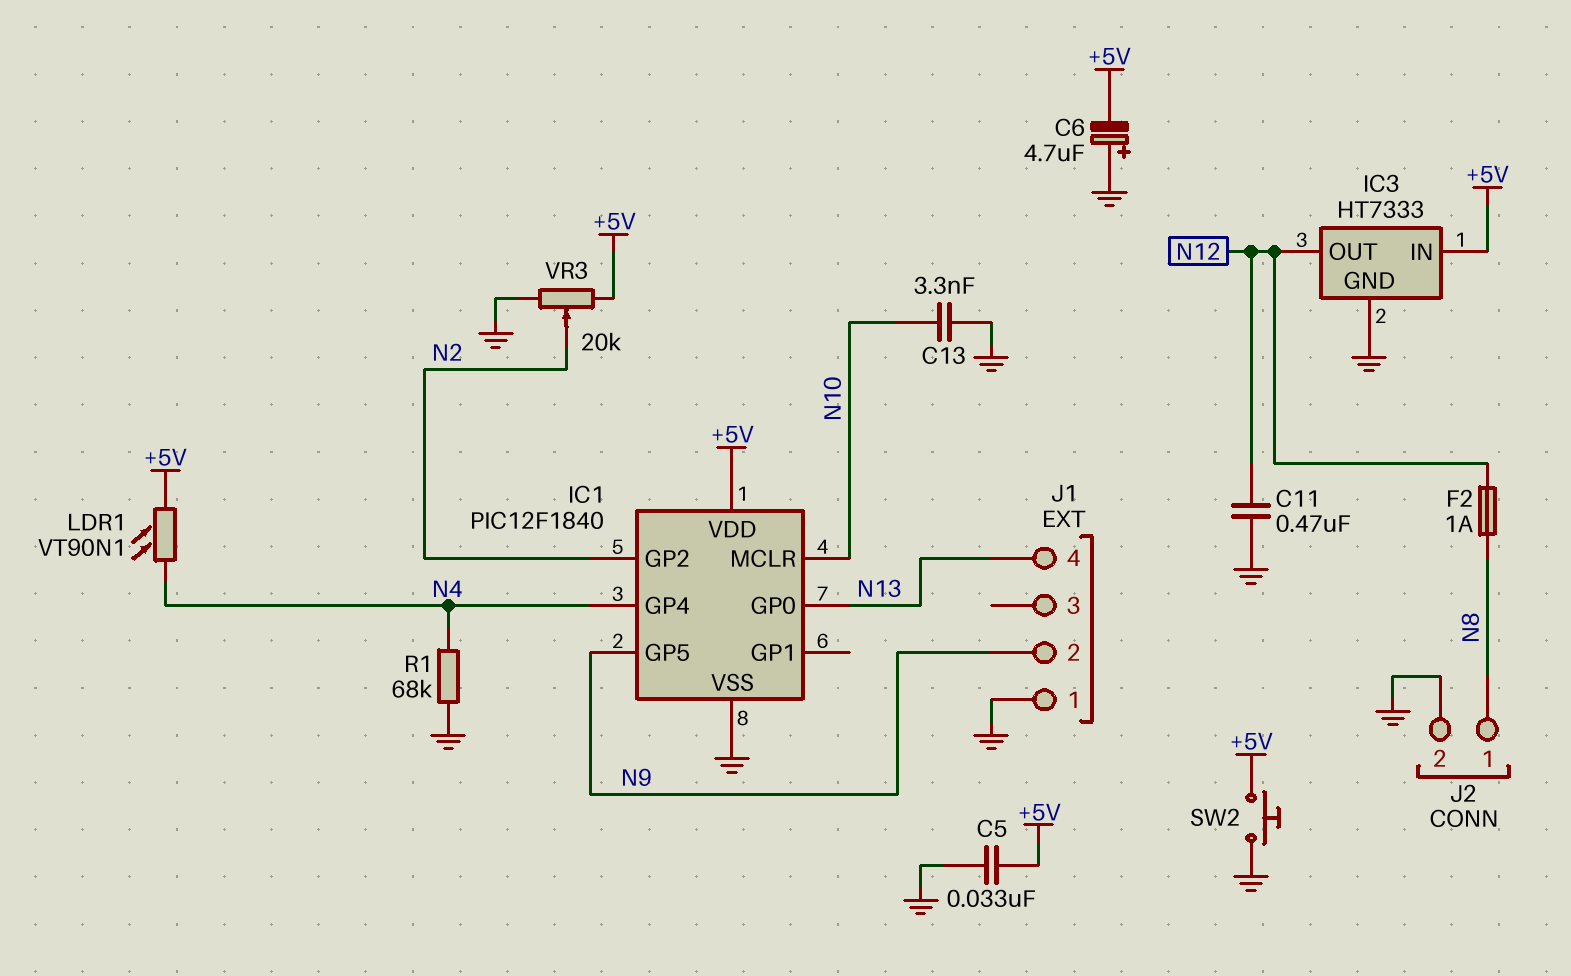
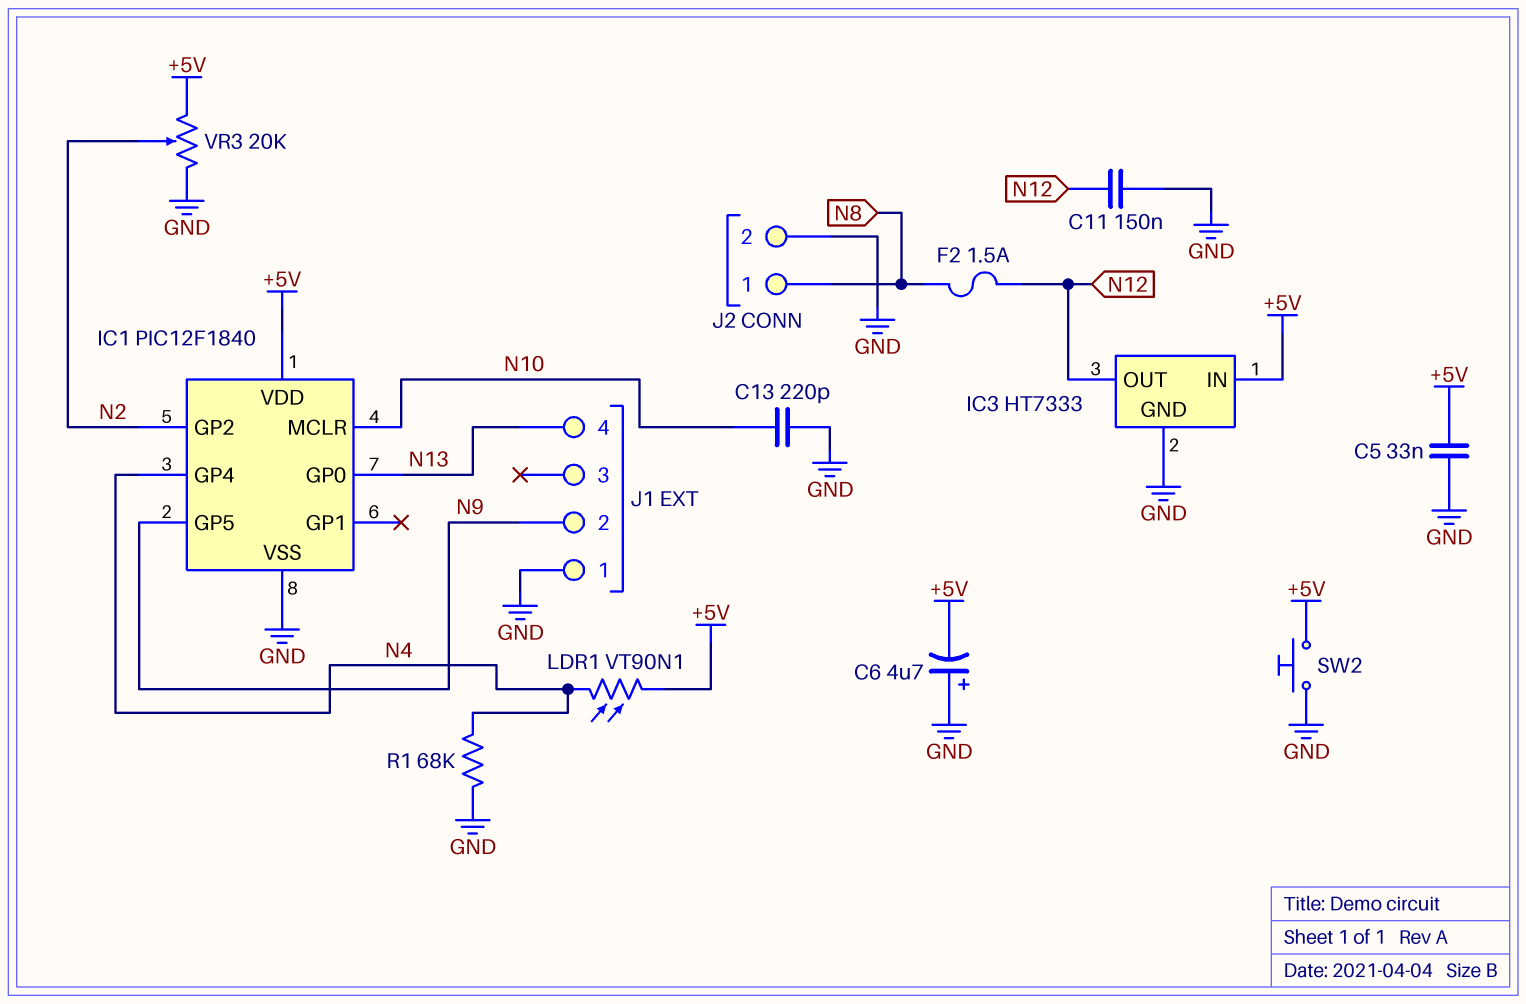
C11: 470nF (GND, N12) -> 150nF (GND, N12)
C13: 3.3nF (GND, N10) -> 220pF (GND, N10)
F2: 1A (N8, N12) -> 1.5A (N8, N12)

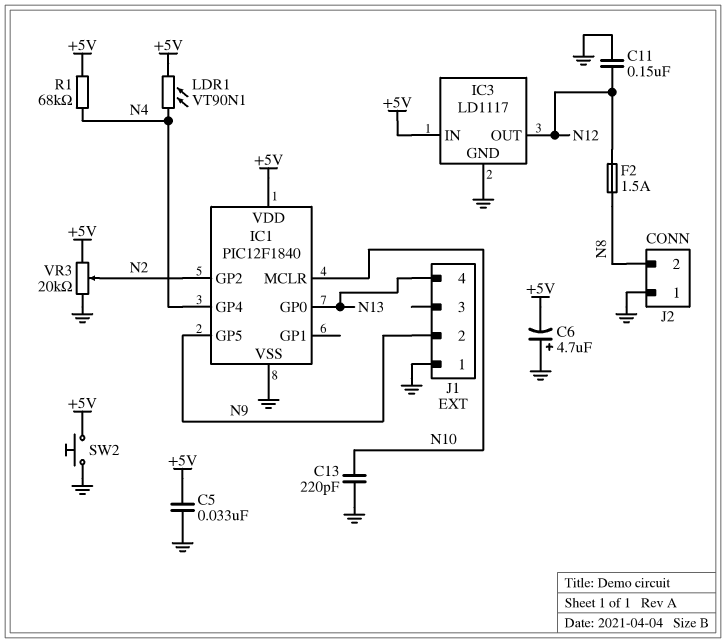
IC3: HT7333 -> LD1117
J2 pin 1: N8 -> GND
J2 pin 2: GND -> N8
R1: 68k (GND, N4) -> 68k (+5V, N4)

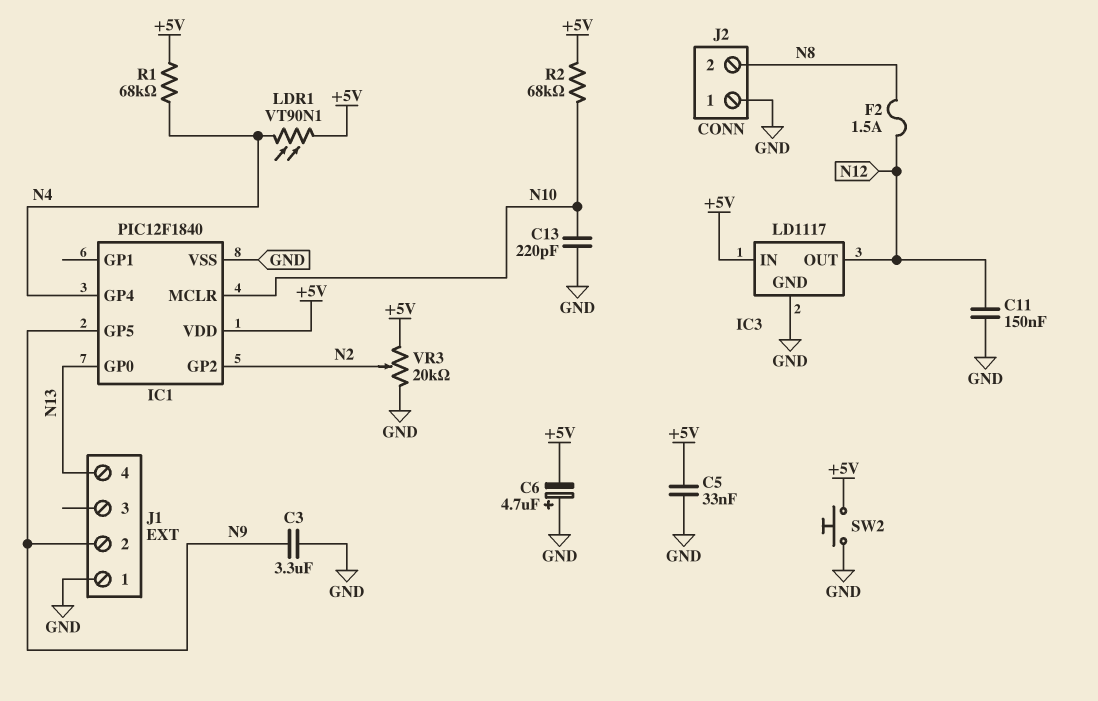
C3: none -> 3.3uF (GND, N9)
R2: none -> 68k (+5V, N10)

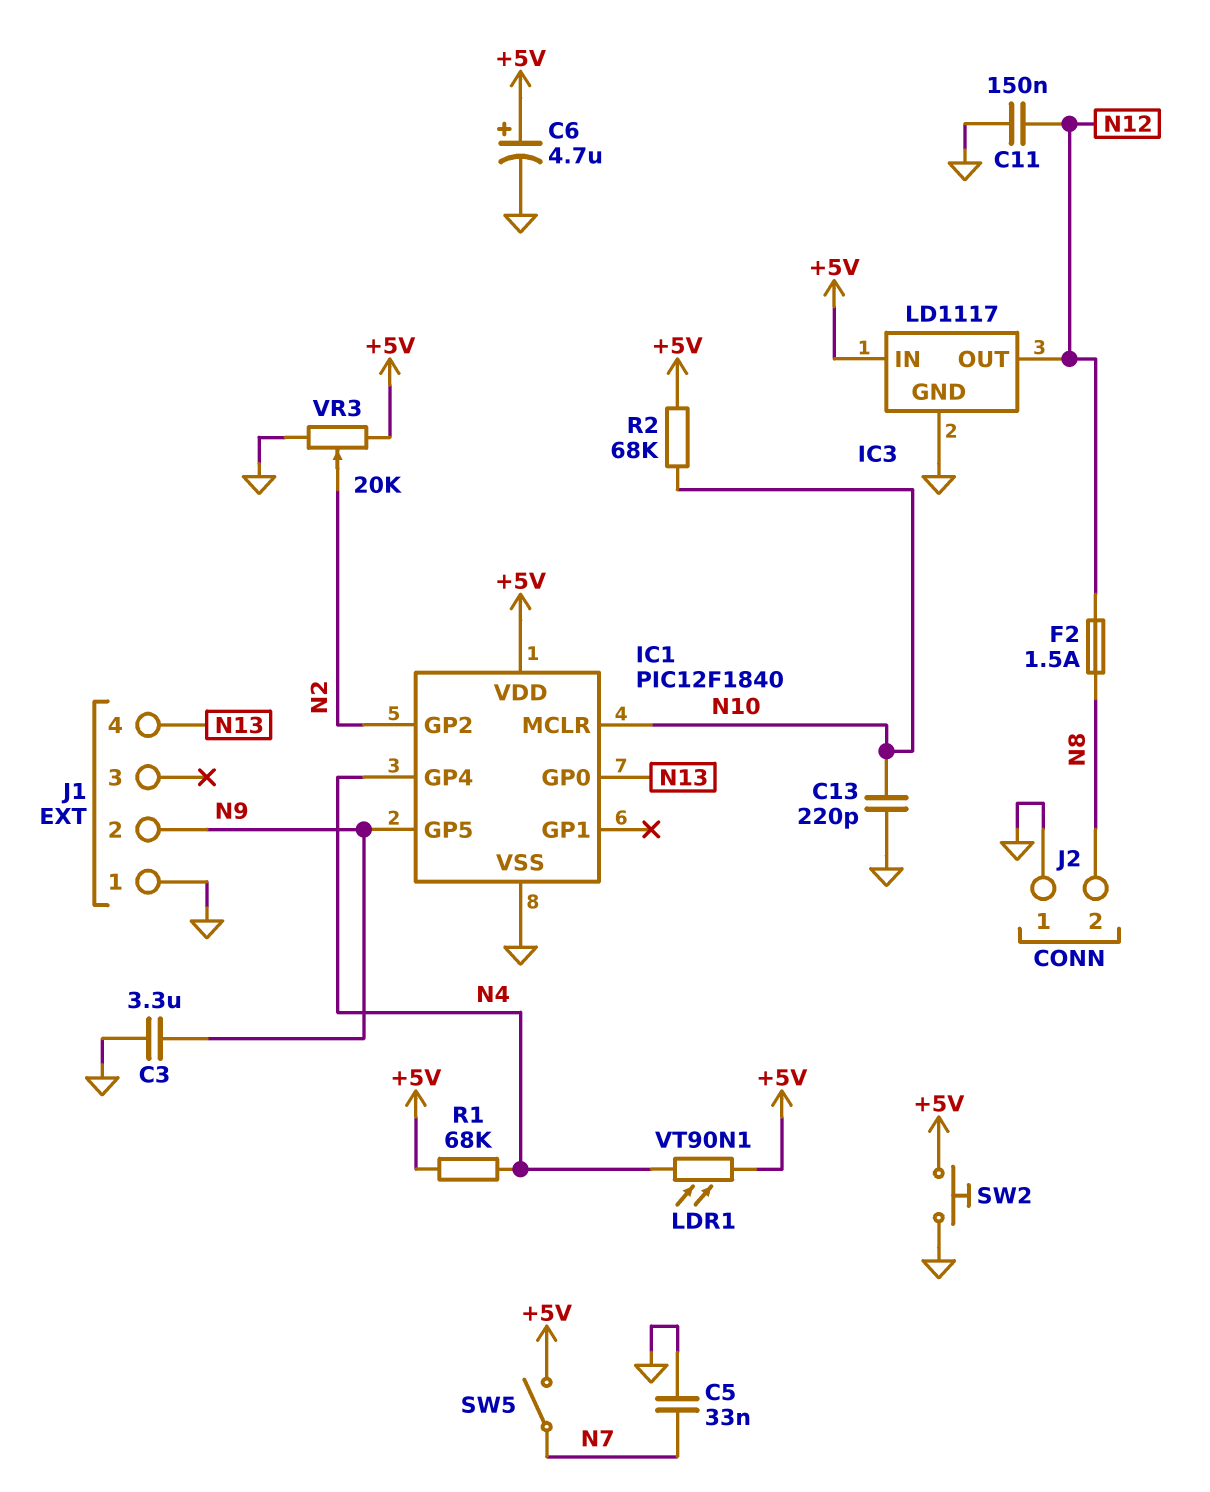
C5: 33nF (+5V, GND) -> 33nF (GND, N7)
C6: 4.7uF (plus GND, minus +5V) -> 4.7uF (plus +5V, minus GND)
SW5: none -> switch (+5V, N7)

